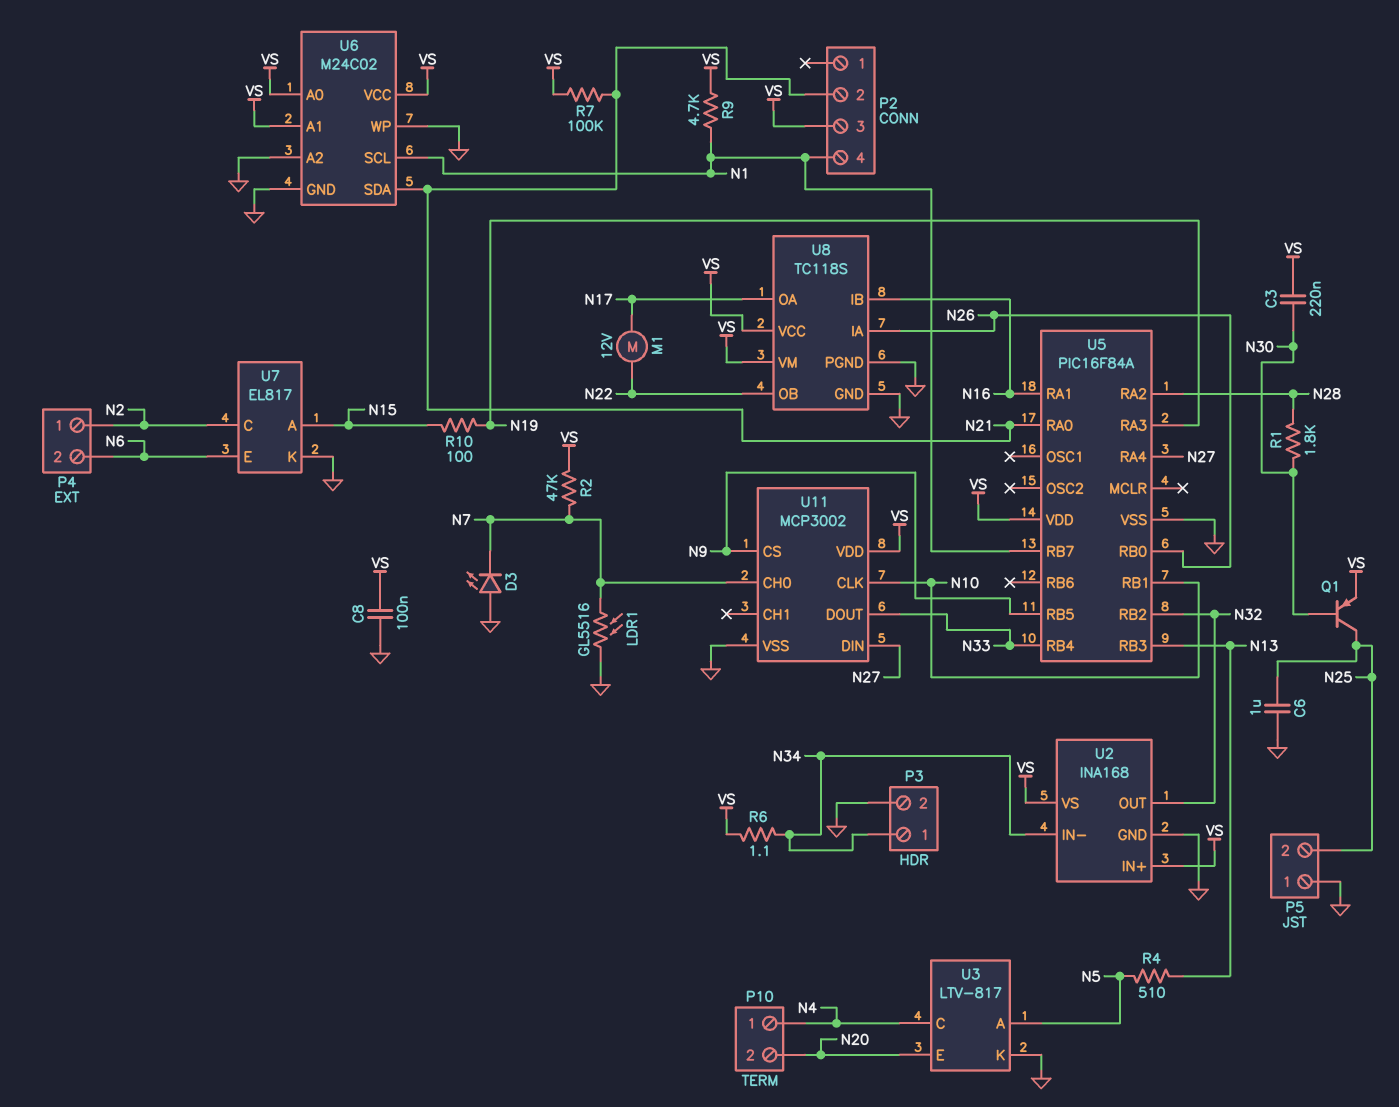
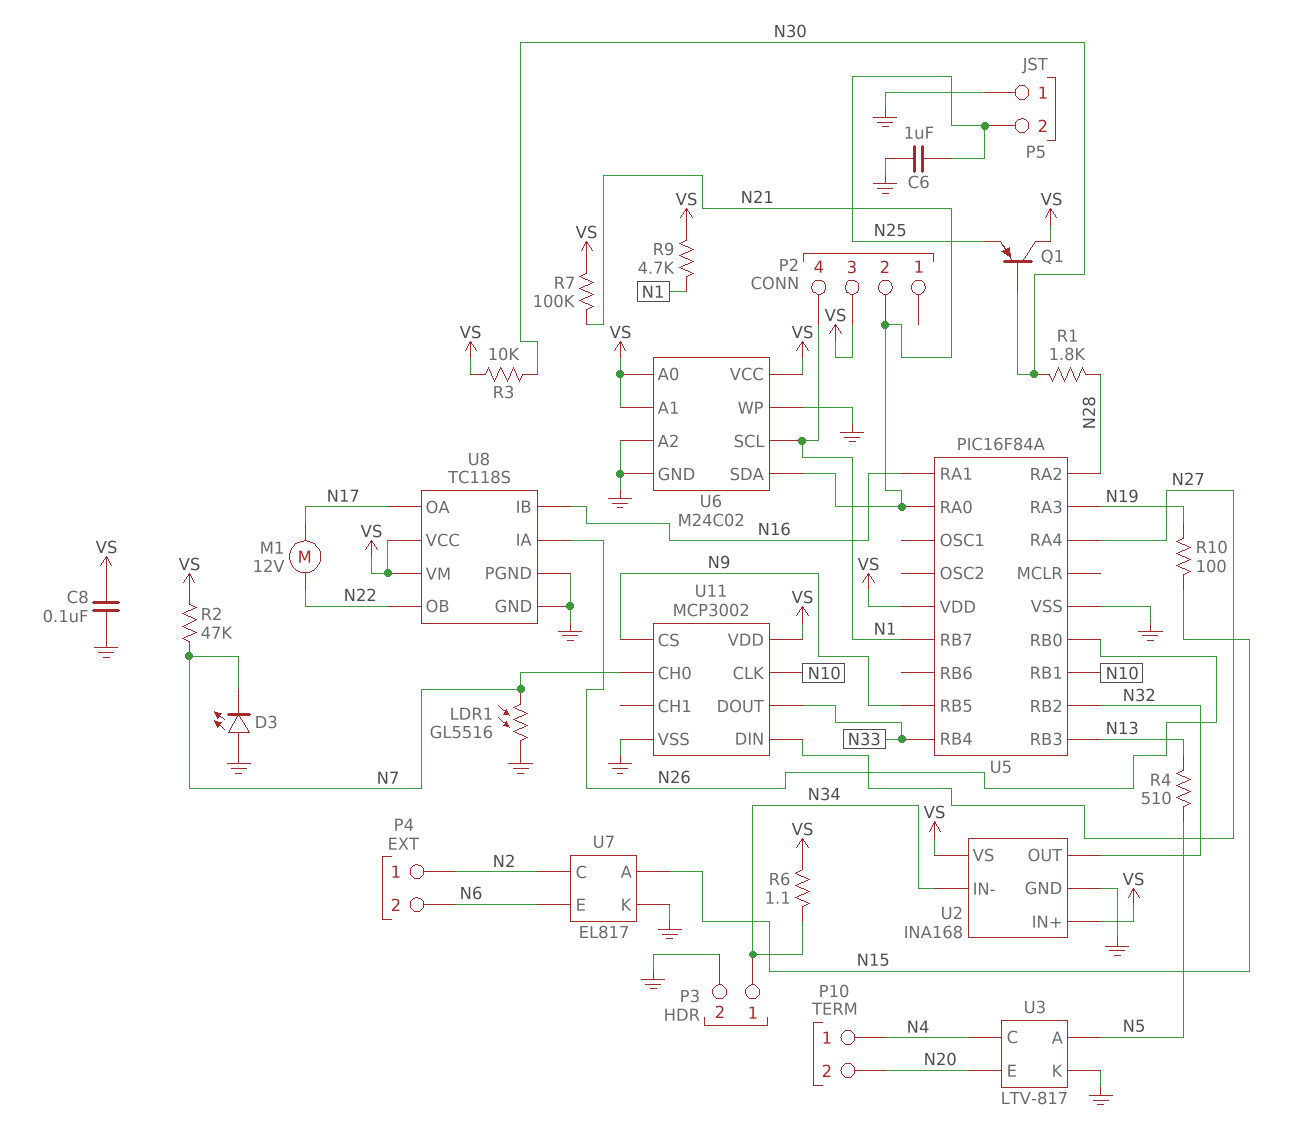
C3: 220nF (N30, VS) -> none
Q1: PNP (B N30, C N25, E VS) -> PNP (B N30, C VS, E N25)
R3: none -> 10k (N30, VS)

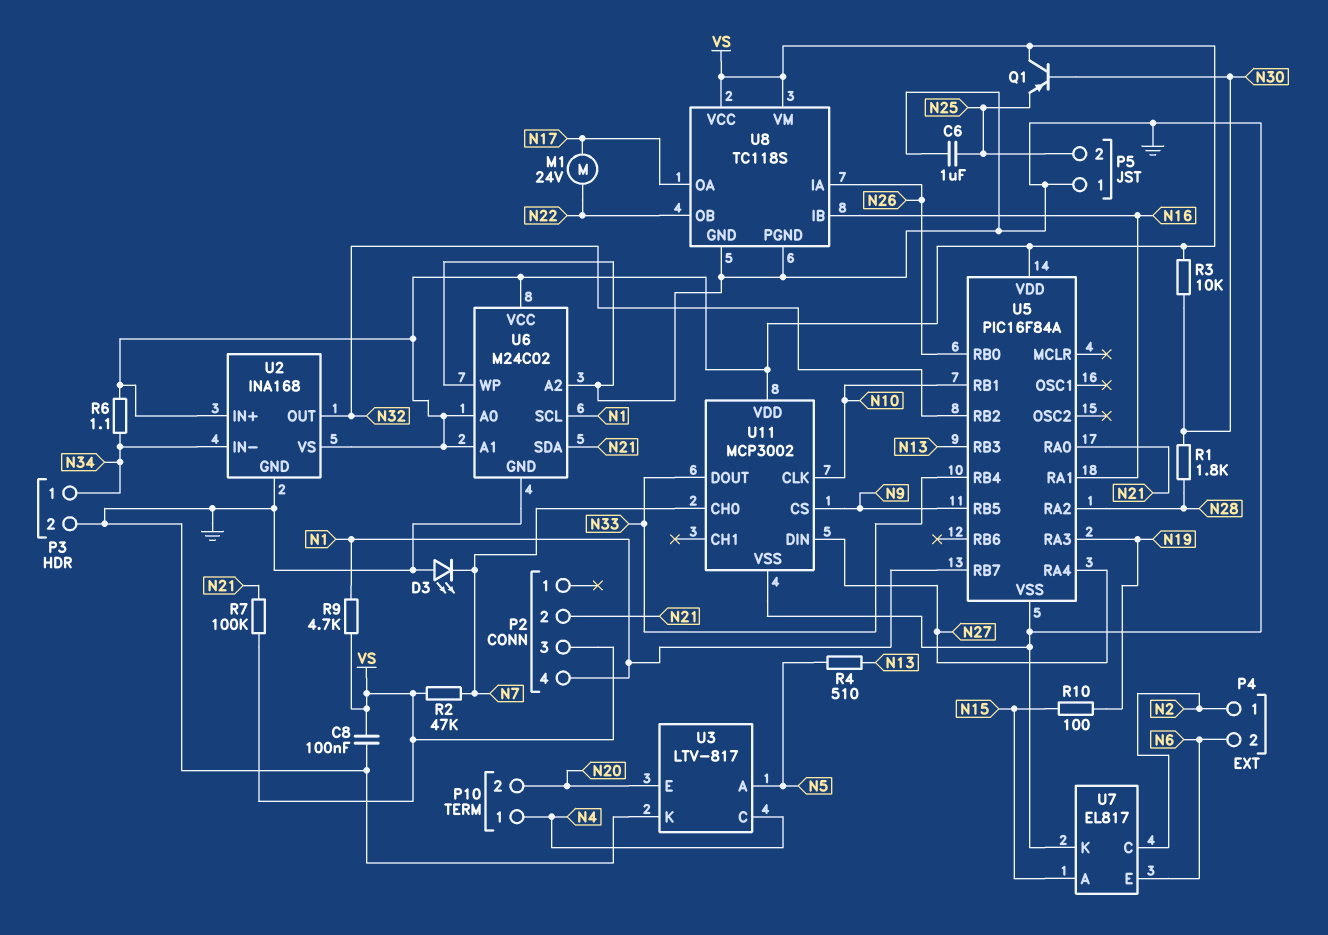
LDR1: GL5516 (GND, N7) -> none
M1: motor 12V (N17, N22) -> motor 24V (N17, N22)

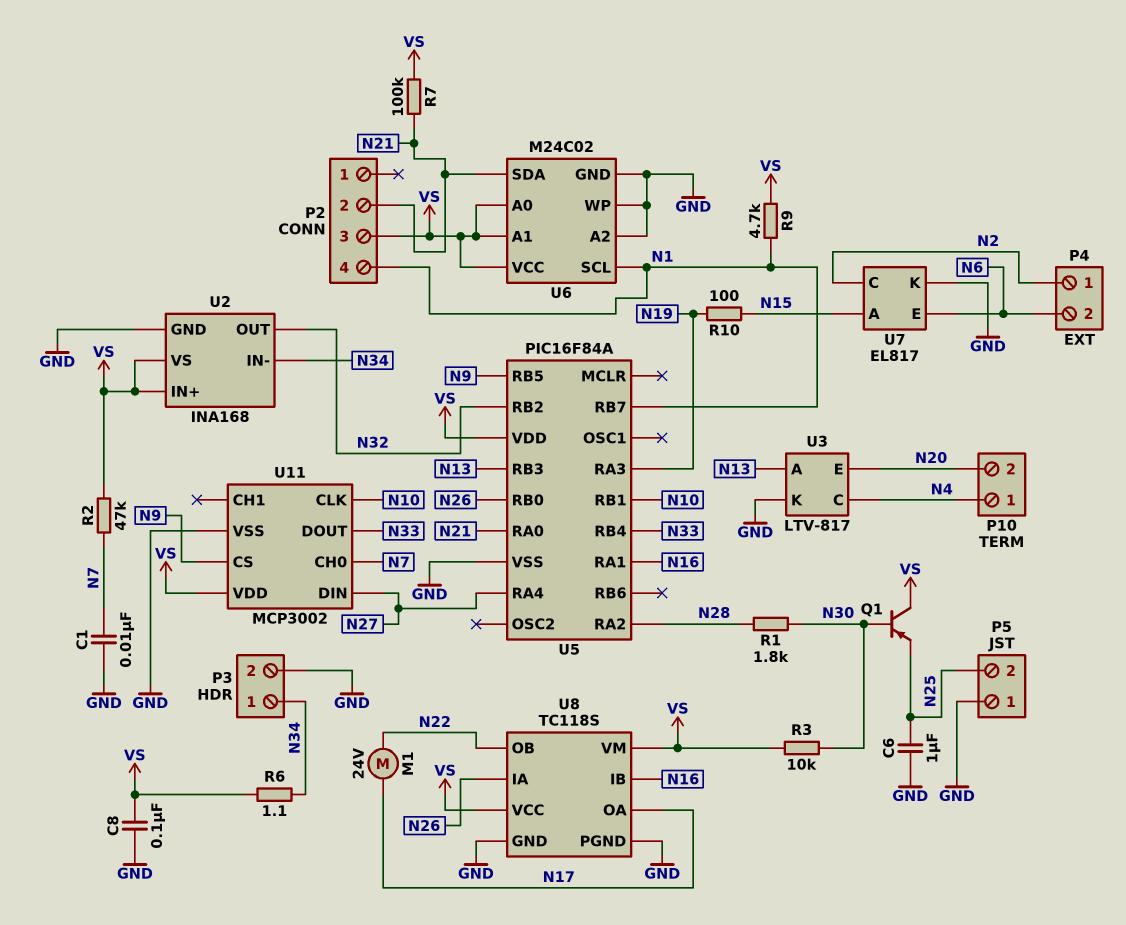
C1: none -> 10nF (GND, N7)
D3: LED (A GND, K N7) -> none
R4: 510 (N5, N13) -> none
U3 pin A: N5 -> N13

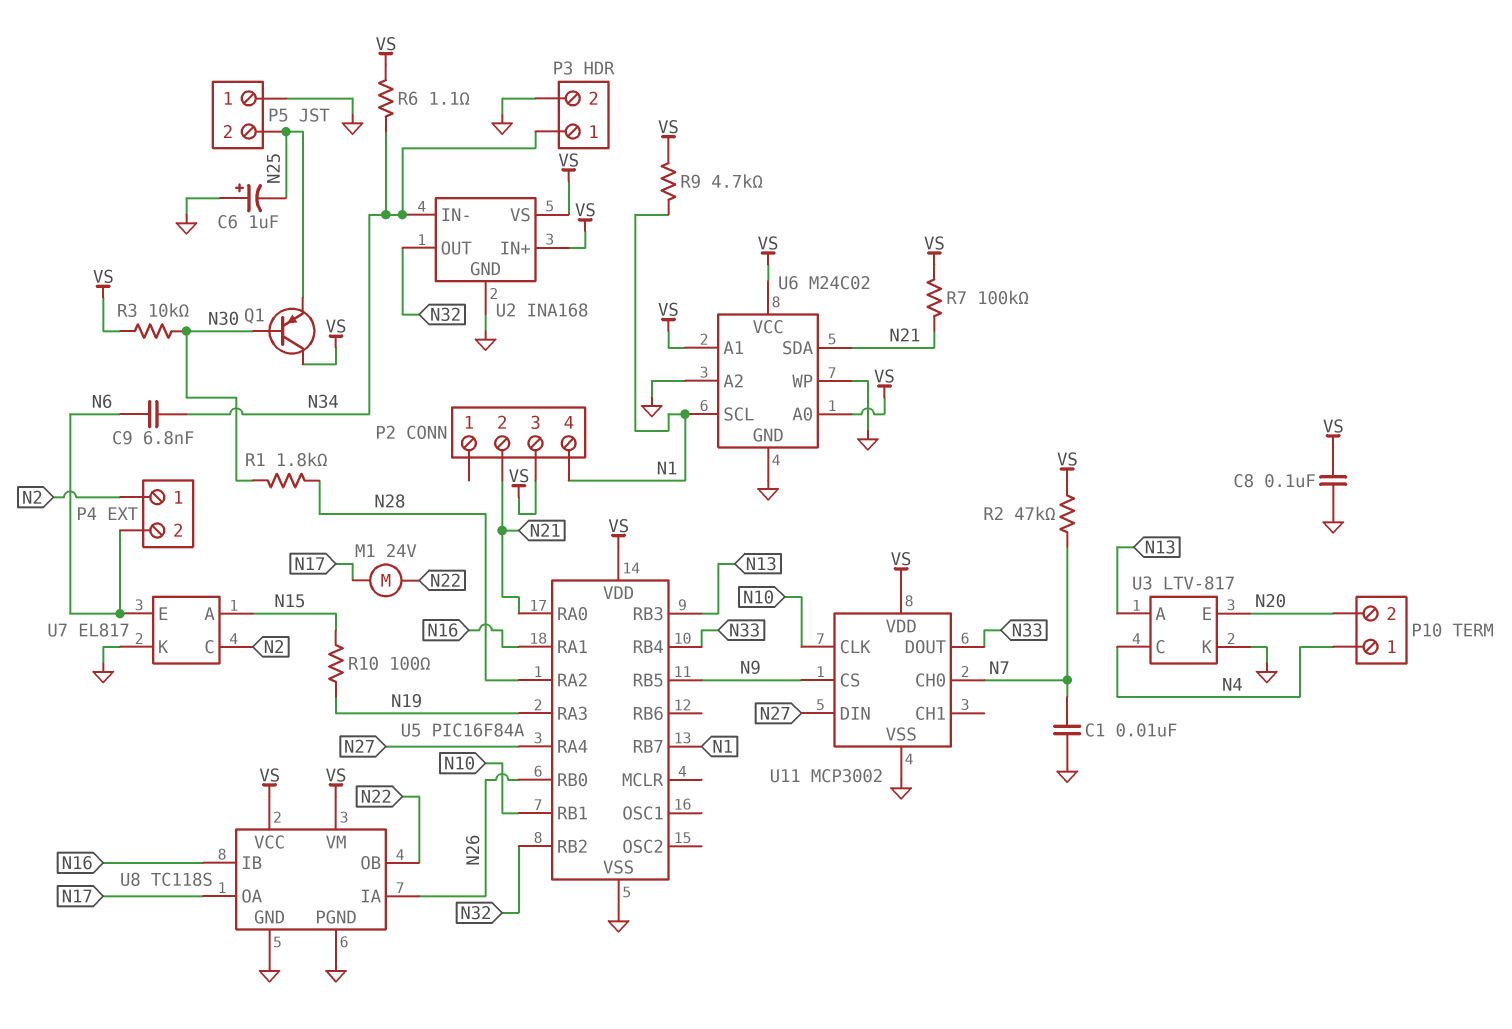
C6: 1uF (GND, N25) -> 1uF (plus GND, minus N25)
C9: none -> 6.8nF (N6, N34)

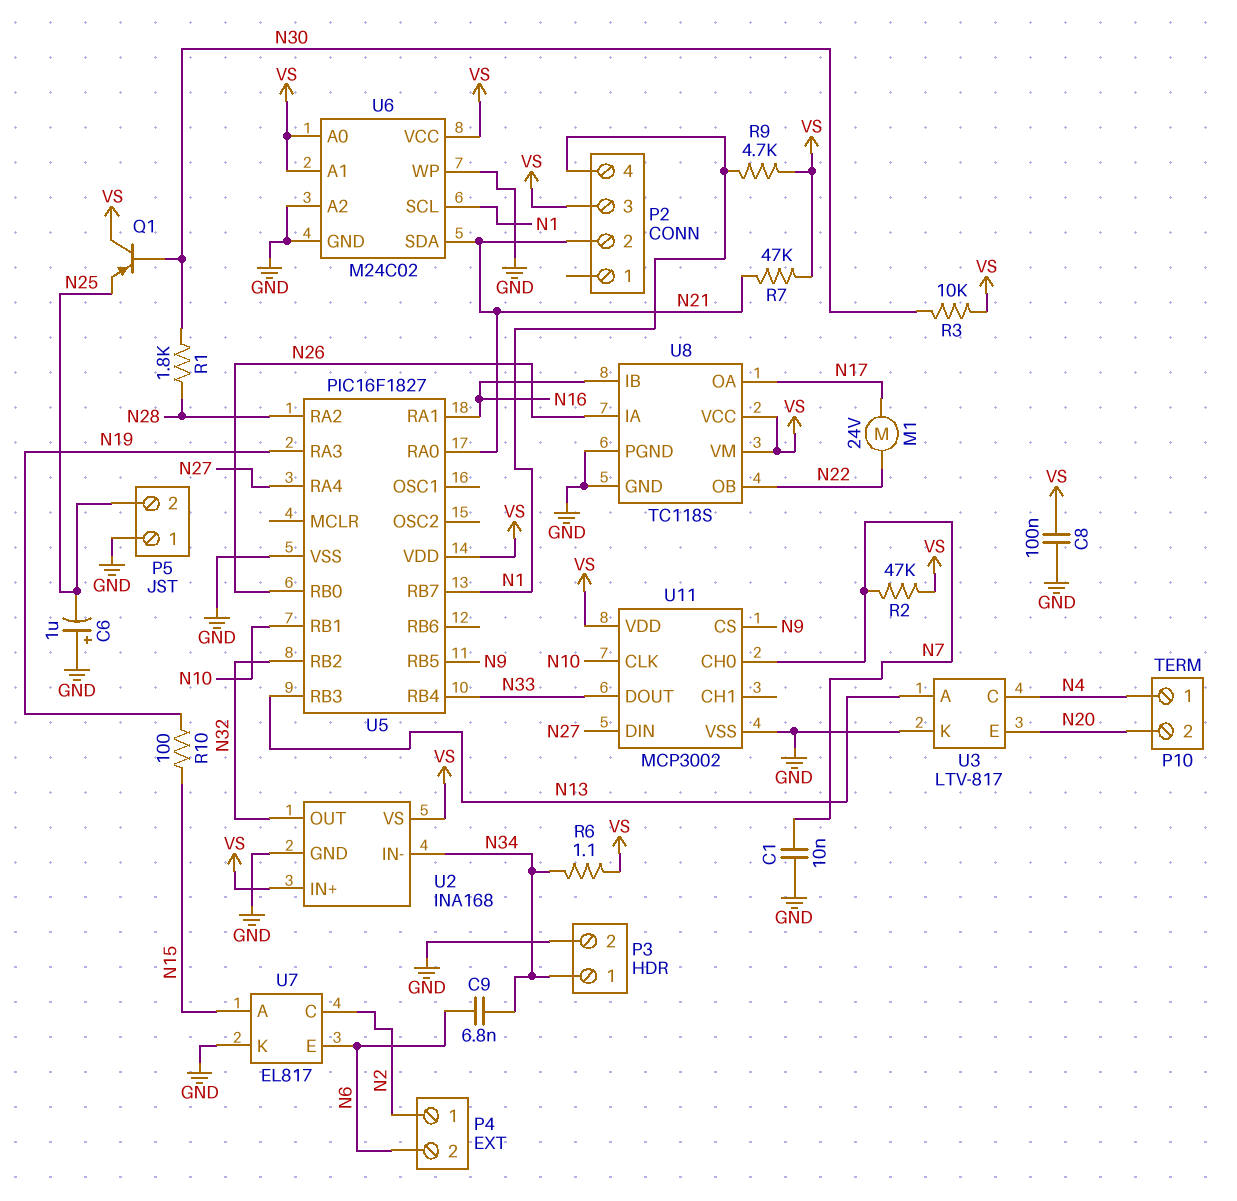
R7: 100k (N21, VS) -> 47k (N21, VS)
U5: PIC16F84A -> PIC16F1827

